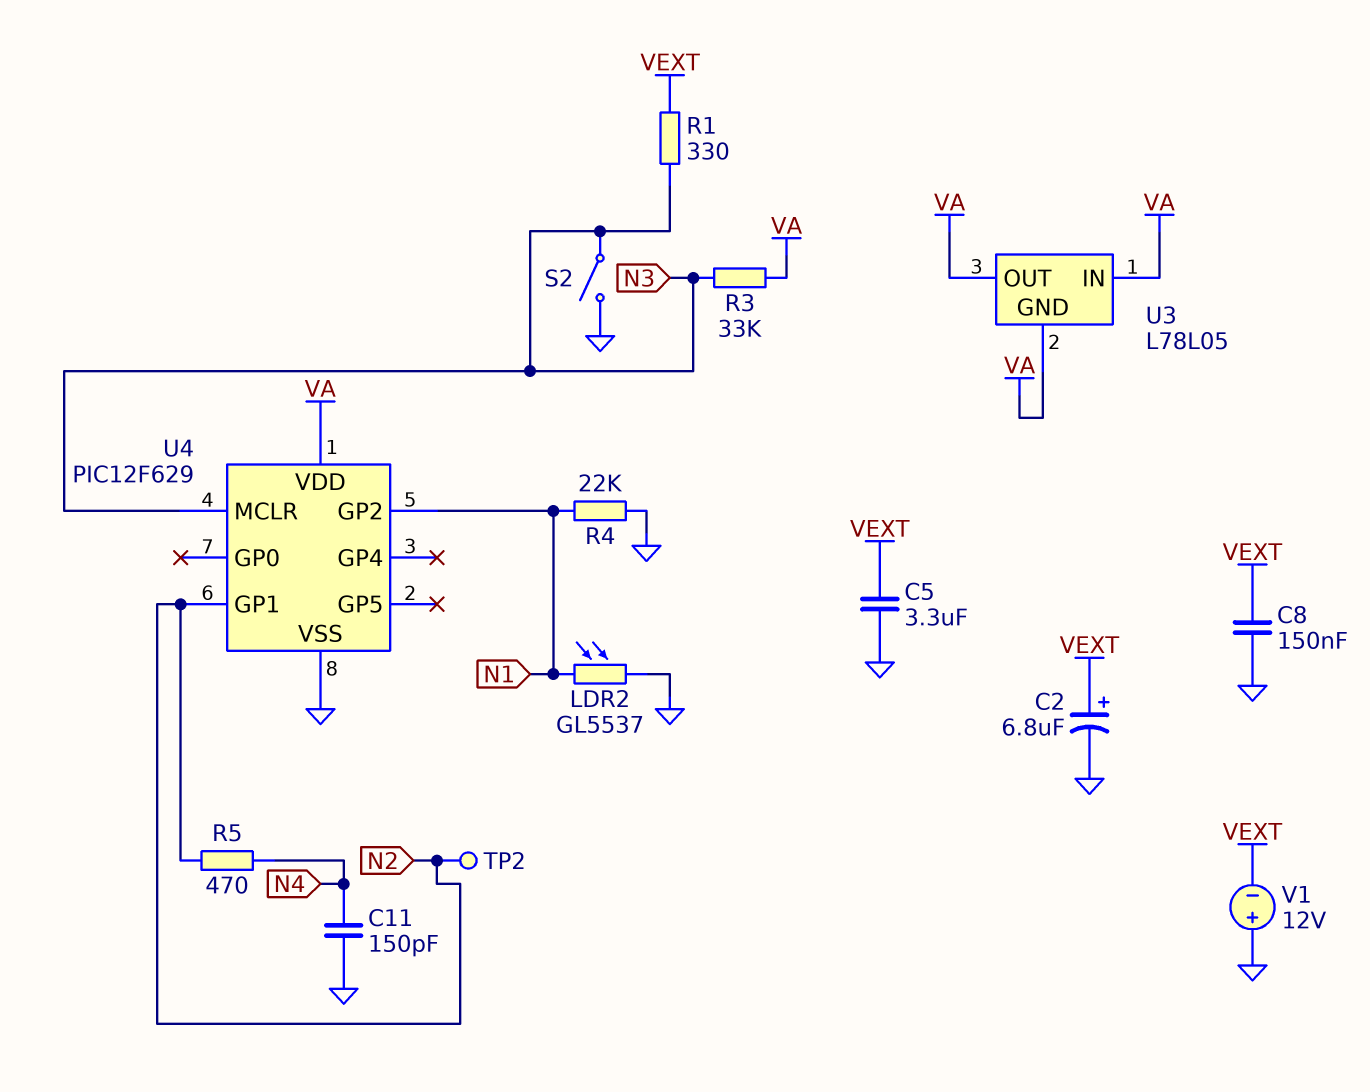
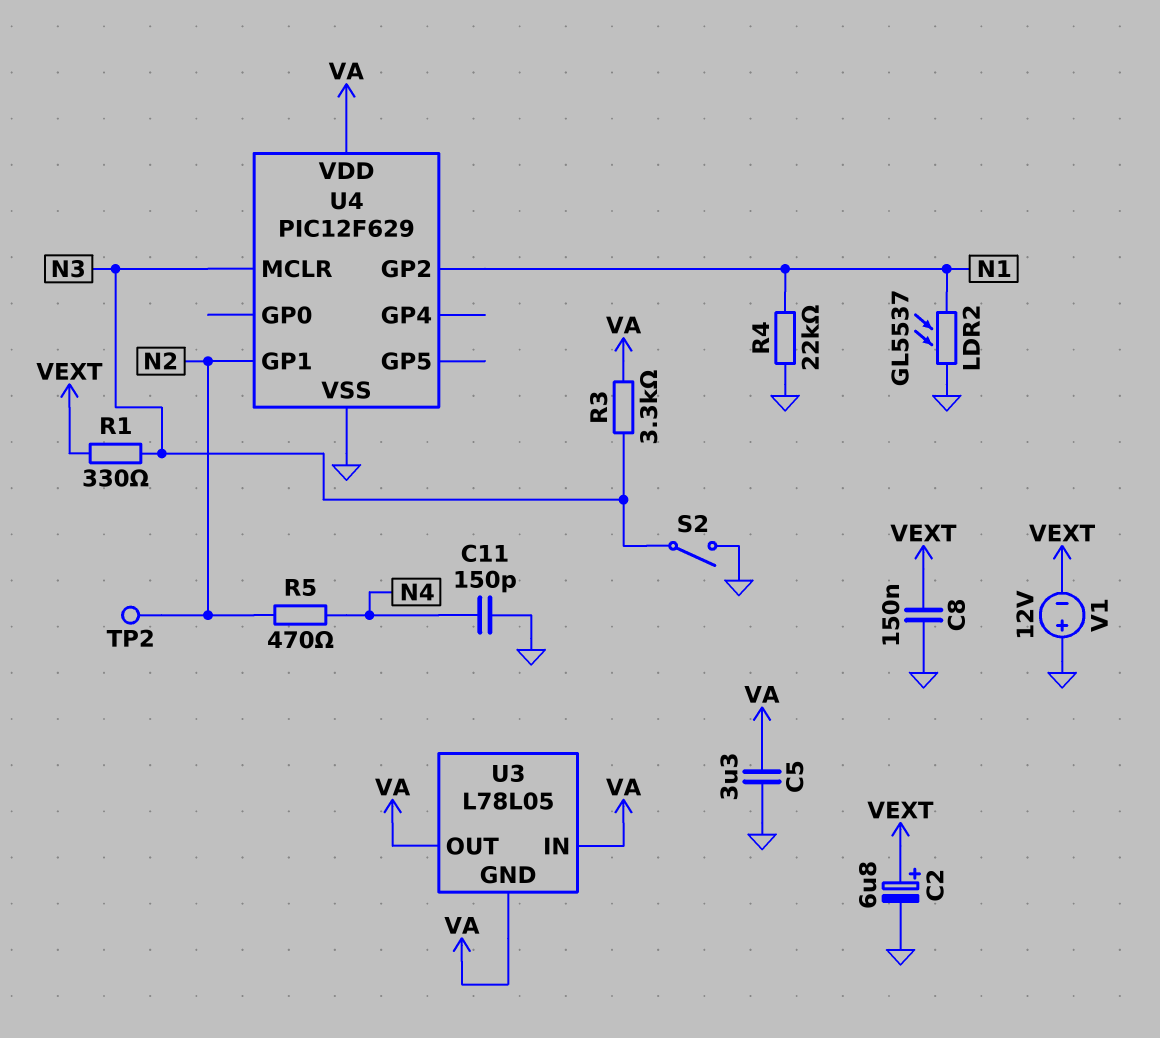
C5: 3.3uF (GND, VEXT) -> 3.3uF (GND, VA)
R3: 33k (N3, VA) -> 3.3k (N3, VA)

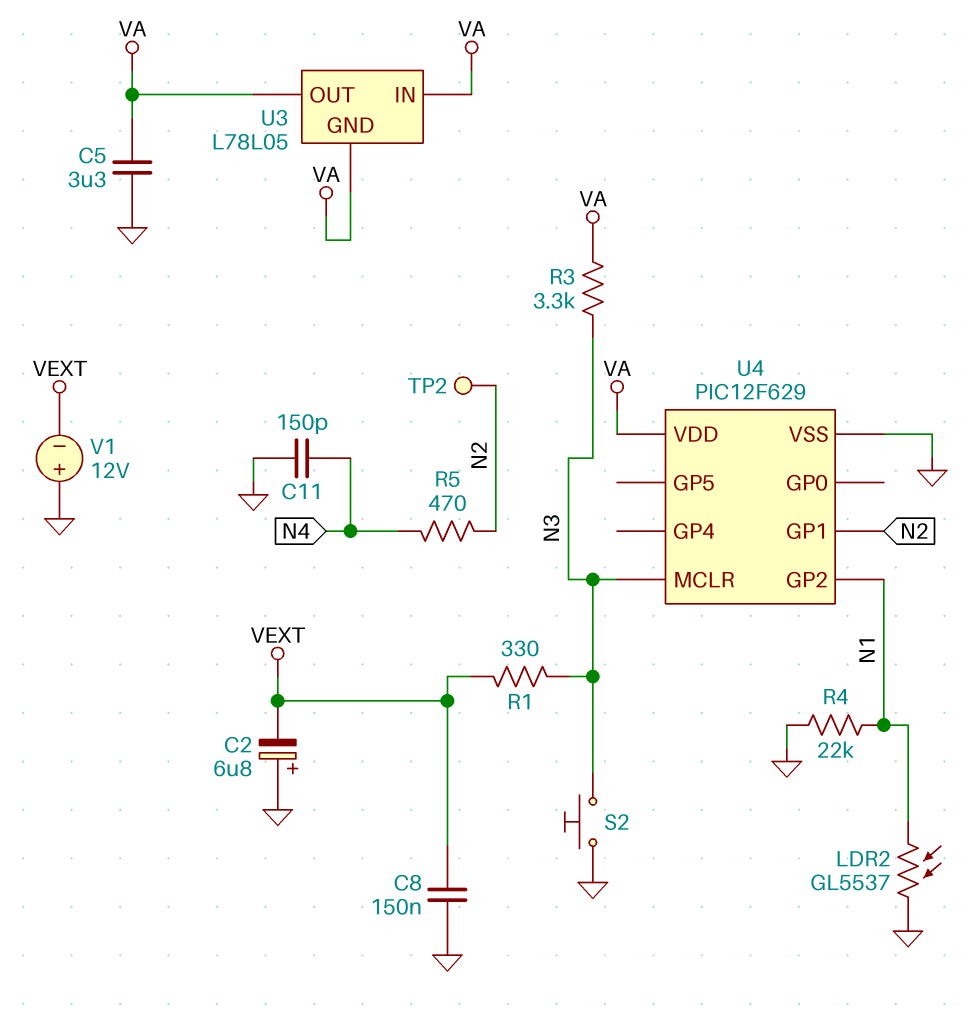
C2: 6.8uF (plus VEXT, minus GND) -> 6.8uF (plus GND, minus VEXT)
S2: switch (GND, N3) -> button (GND, N3)

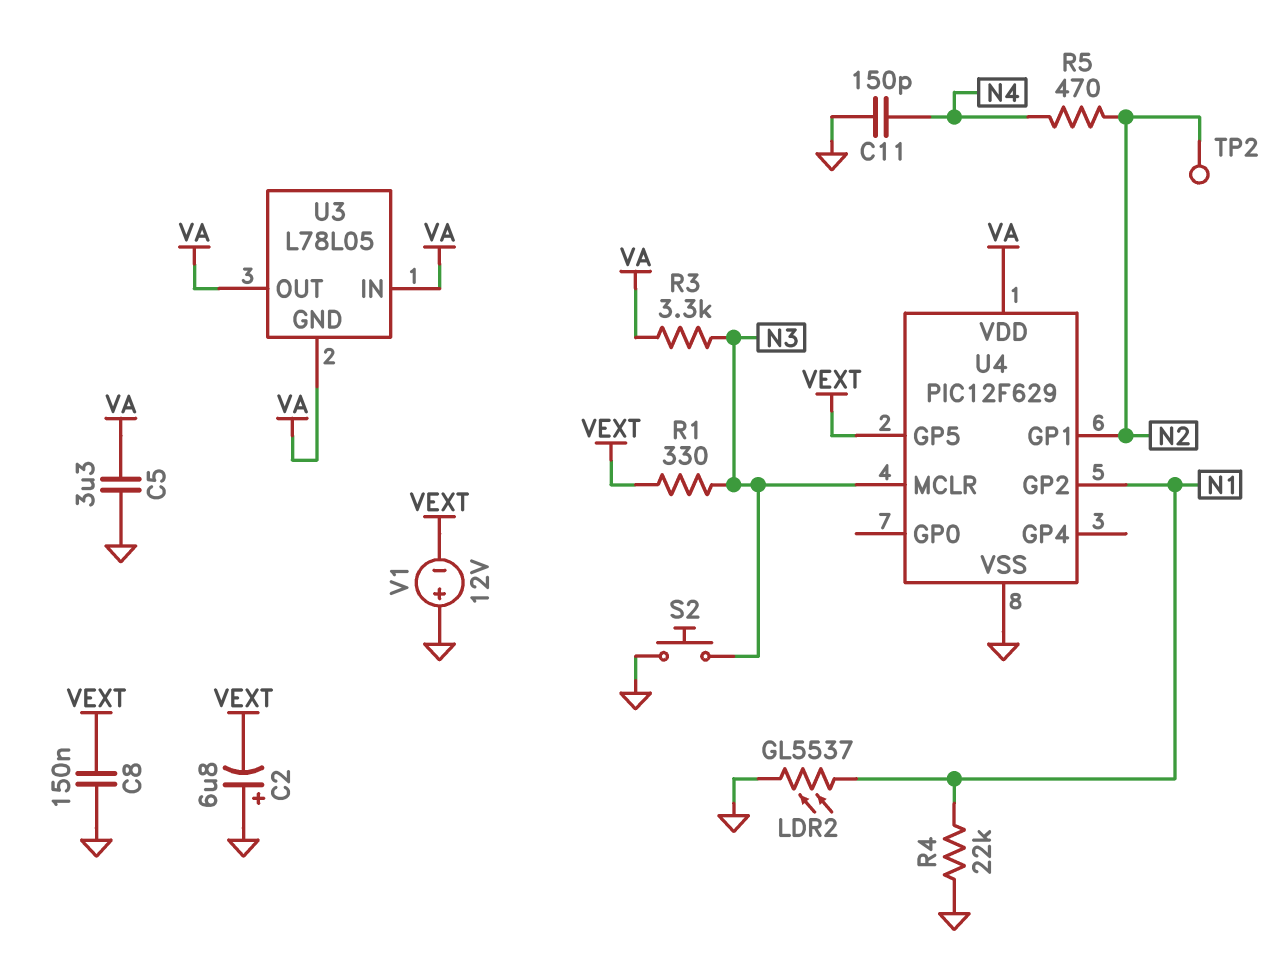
U4 pin GP5: none -> VEXT

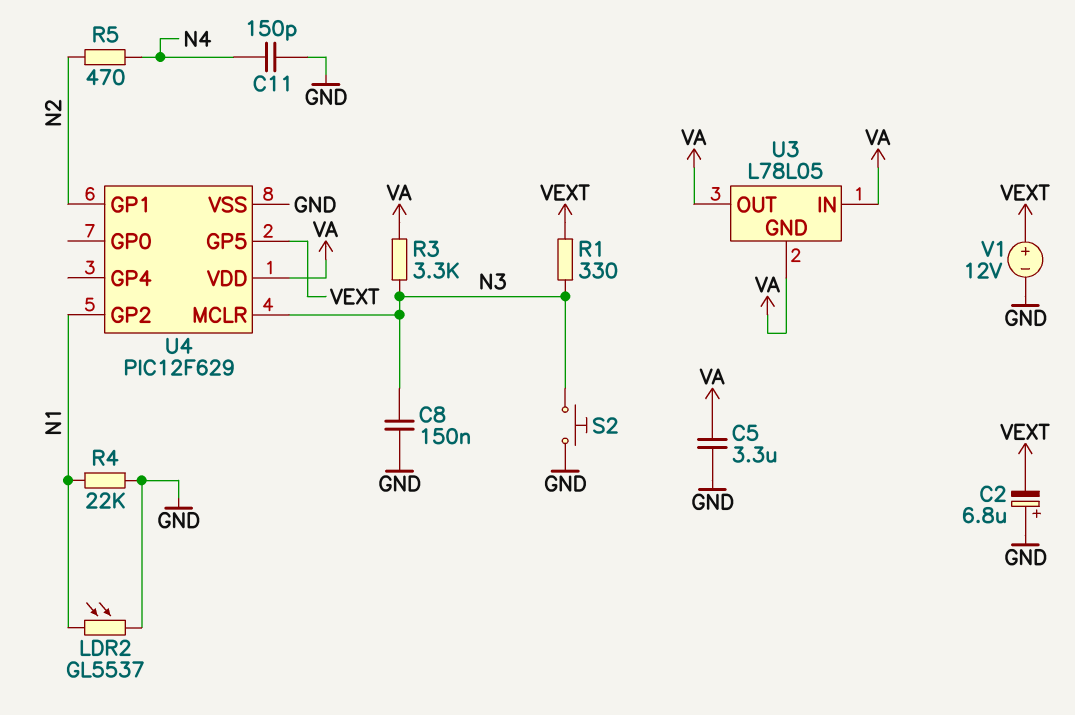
C8: 150nF (GND, VEXT) -> 150nF (GND, N3)
TP2: test point (N2) -> none
V1: 12V (plus GND, minus VEXT) -> 12V (plus VEXT, minus GND)

